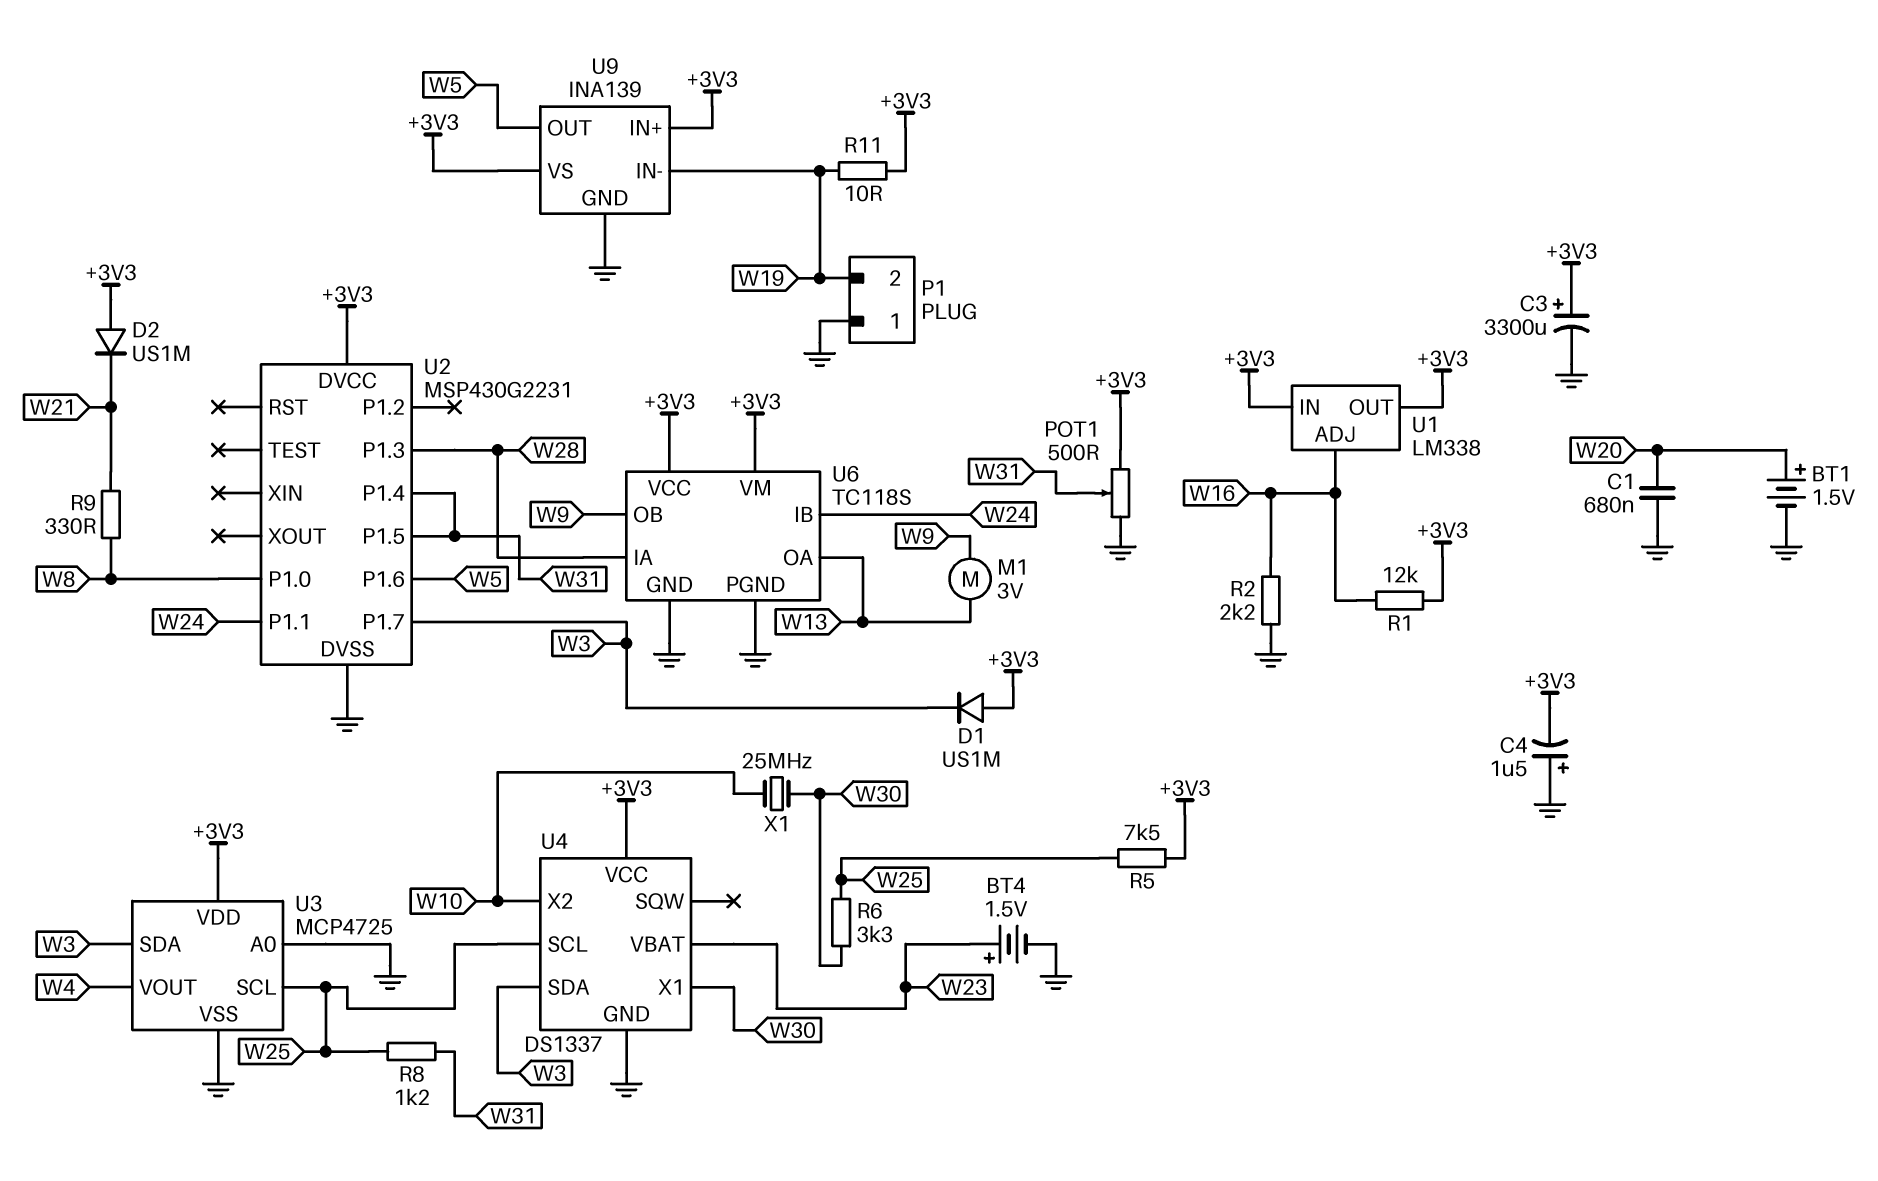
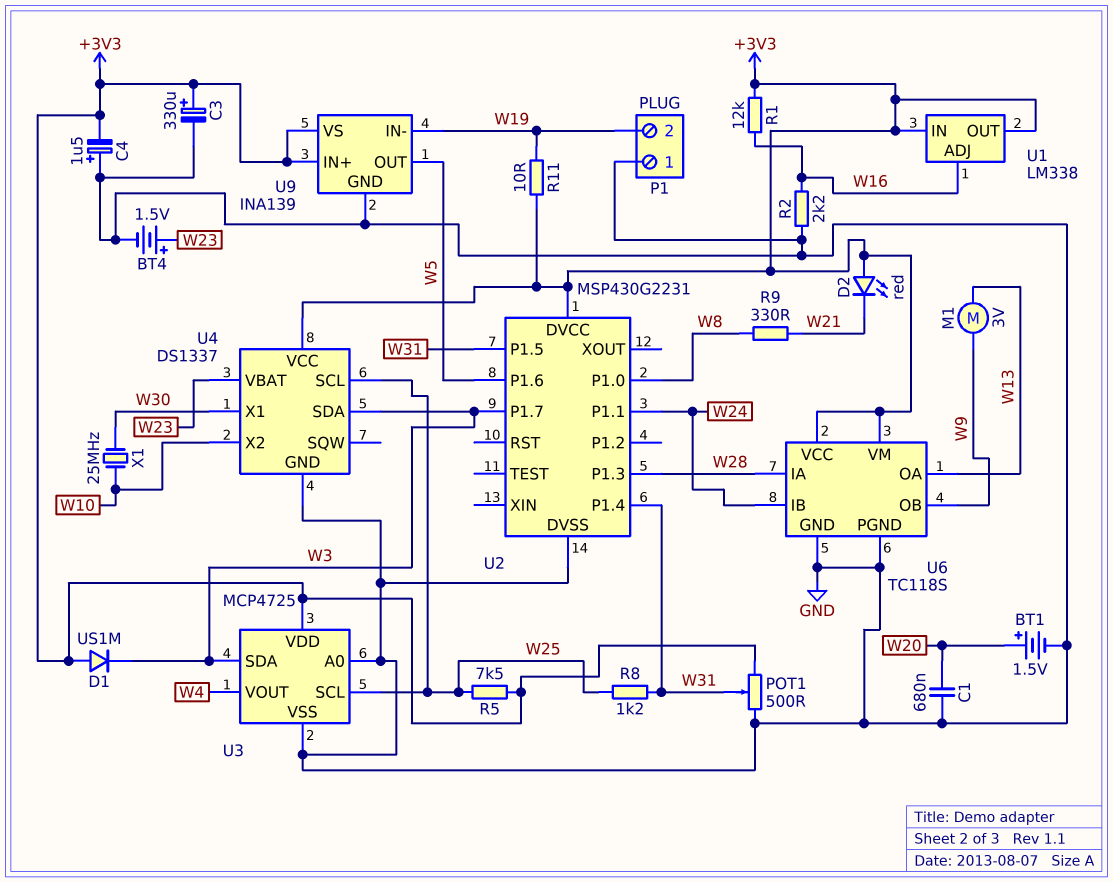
C3: 3300uF (plus +3V3, minus GND) -> 330uF (plus +3V3, minus GND)
D2: diode US1M (A +3V3, K W21) -> LED red (A +3V3, K W21)
R6: 3.3k (W25, W30) -> none

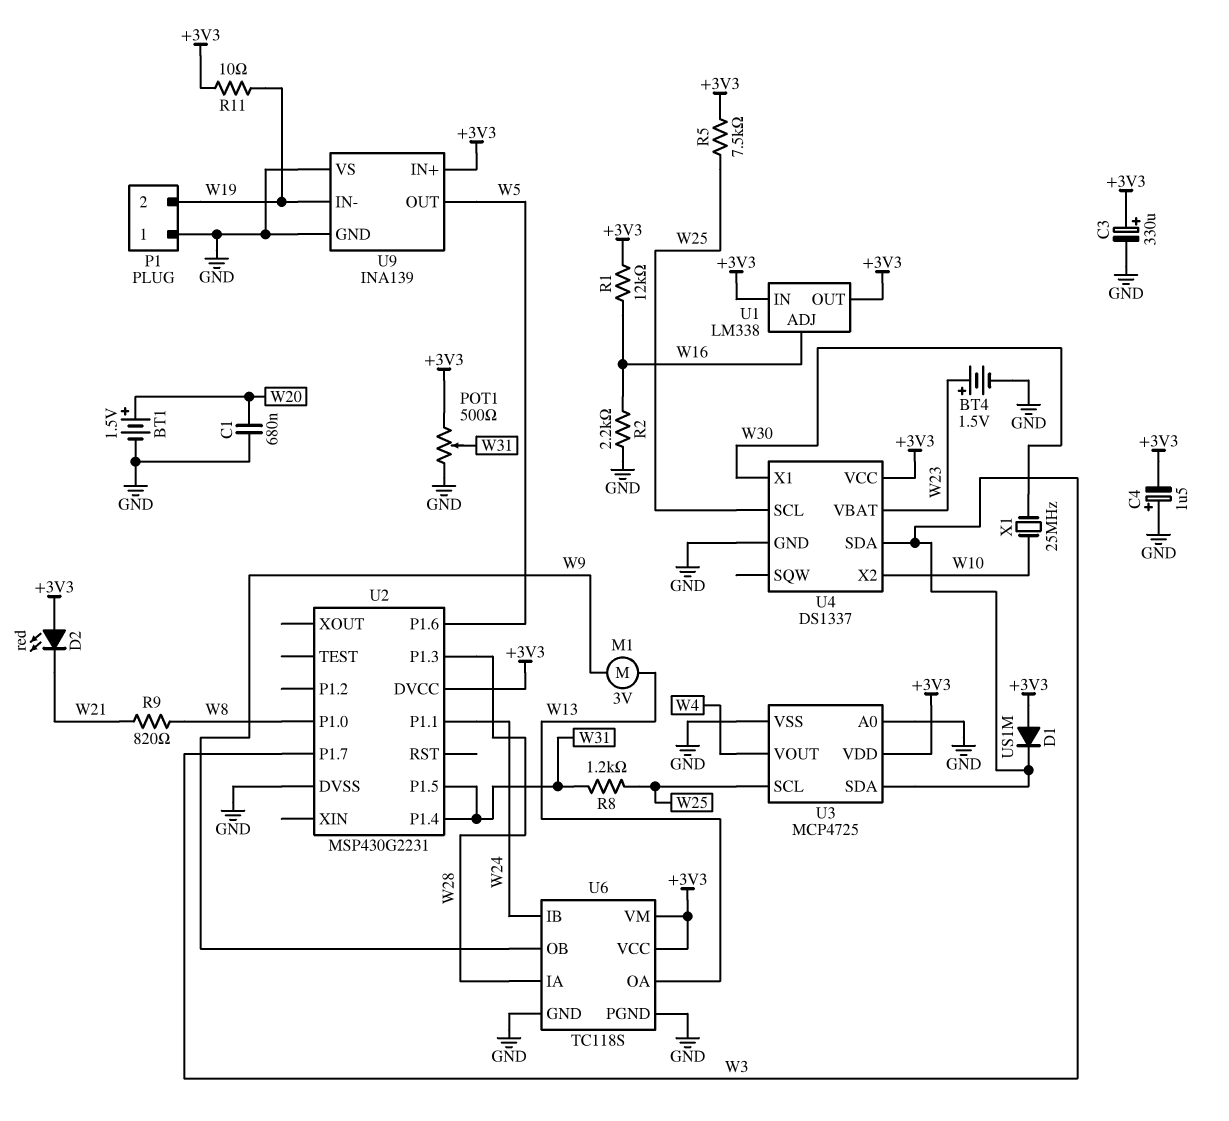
R9: 330 (W8, W21) -> 820 (W8, W21)
U9 pin VS: +3V3 -> GND

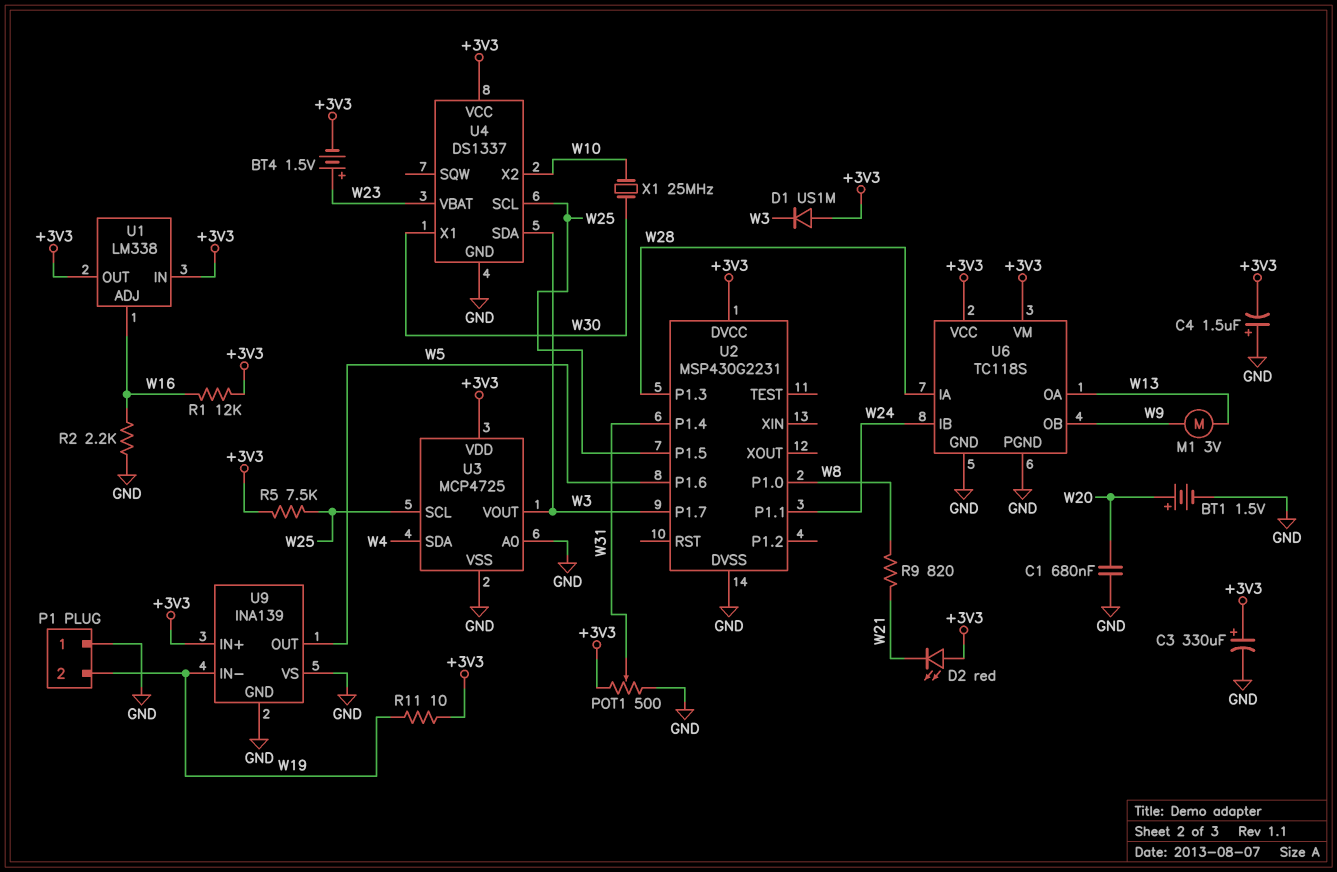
BT4: 1.5V (plus W23, minus GND) -> 1.5V (plus W23, minus +3V3)
R8: 1.2k (W25, W31) -> none
U2 pin P1.5: W31 -> W25
U3 pin SDA: W3 -> W4
U3 pin VOUT: W4 -> W3

